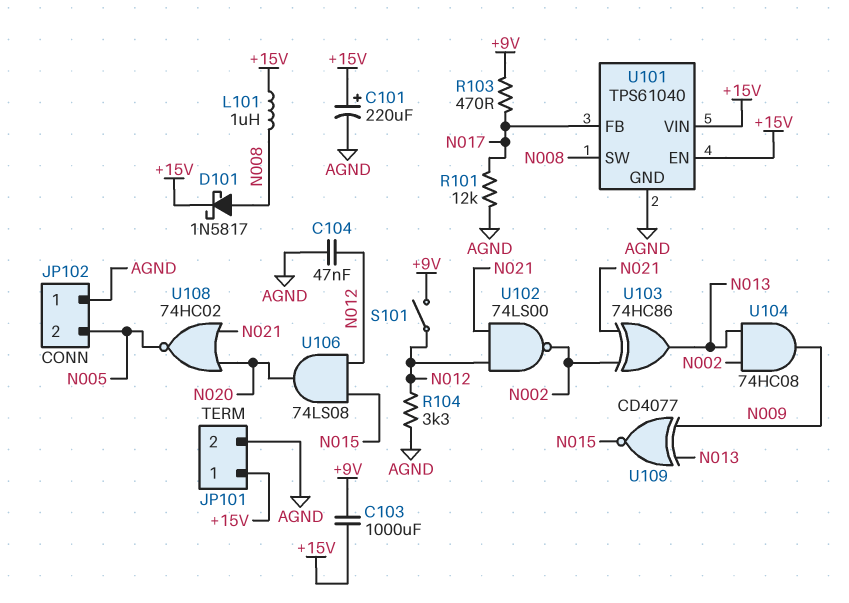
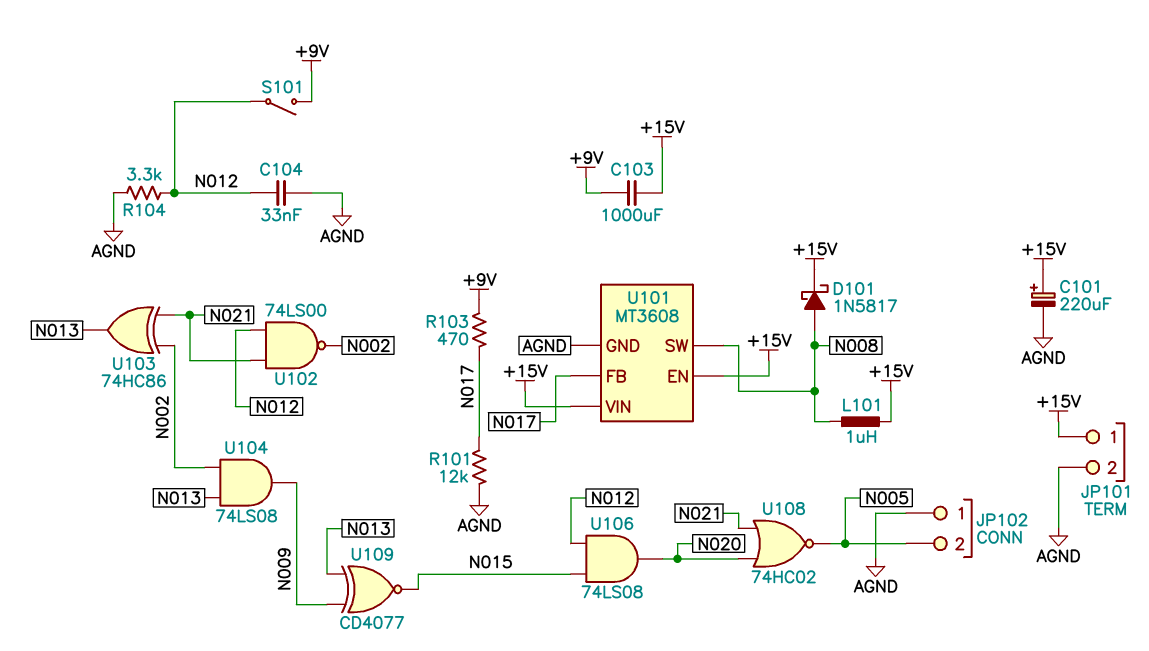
C104: 47nF (AGND, N012) -> 33nF (AGND, N012)
U101: TPS61040 -> MT3608
U104: AND 74HC08 (in N002, in N013, out N009) -> AND 74LS08 (in N002, in N013, out N009)

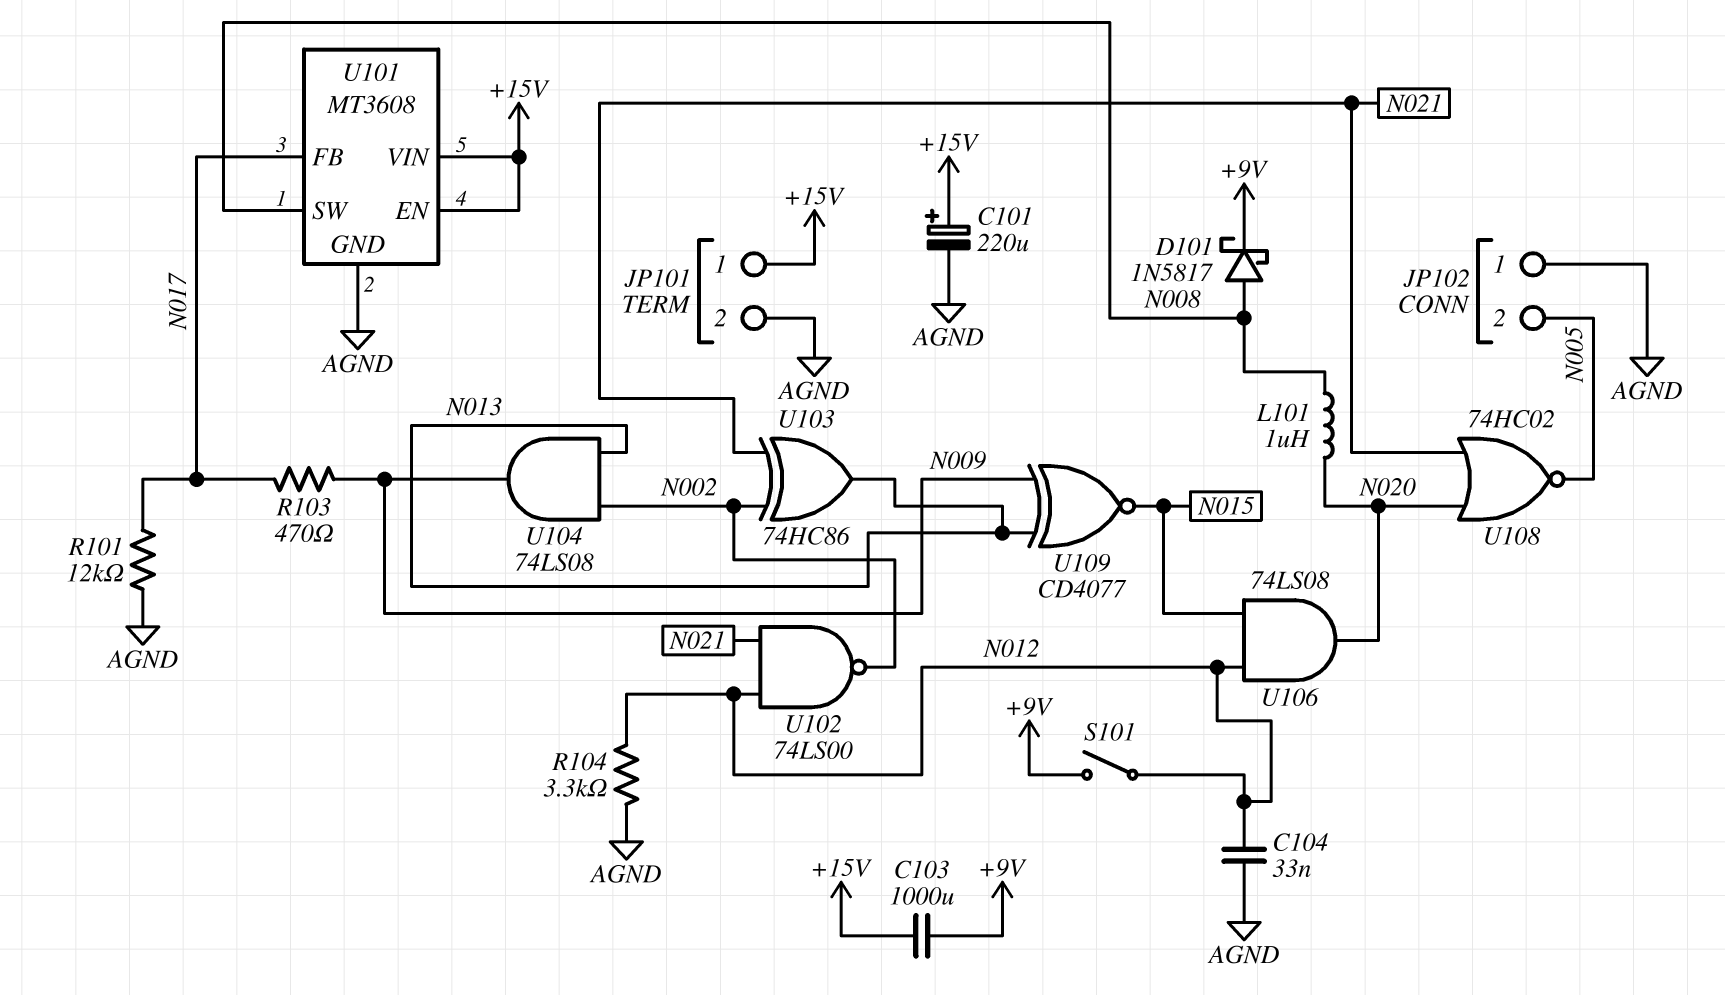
D101: schottky 1N5817 (A N008, K +15V) -> schottky 1N5817 (A N008, K +9V)
L101: 1uH (+15V, N008) -> 1uH (N008, N020)
R103: 470 (+9V, N017) -> 470 (N009, N017)

